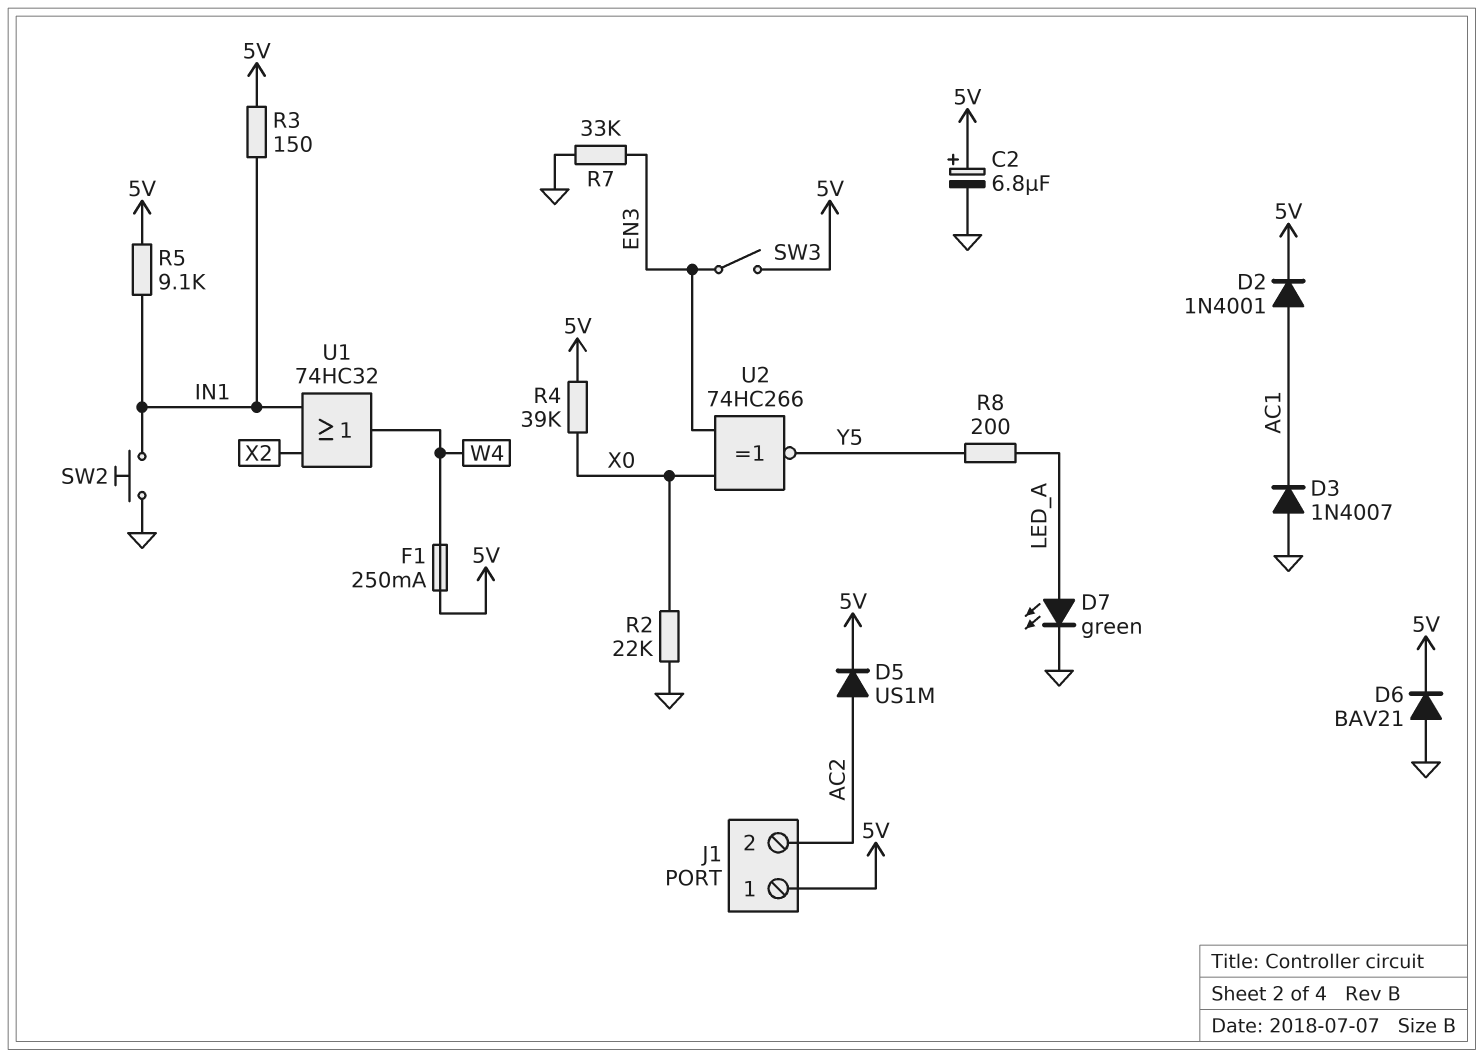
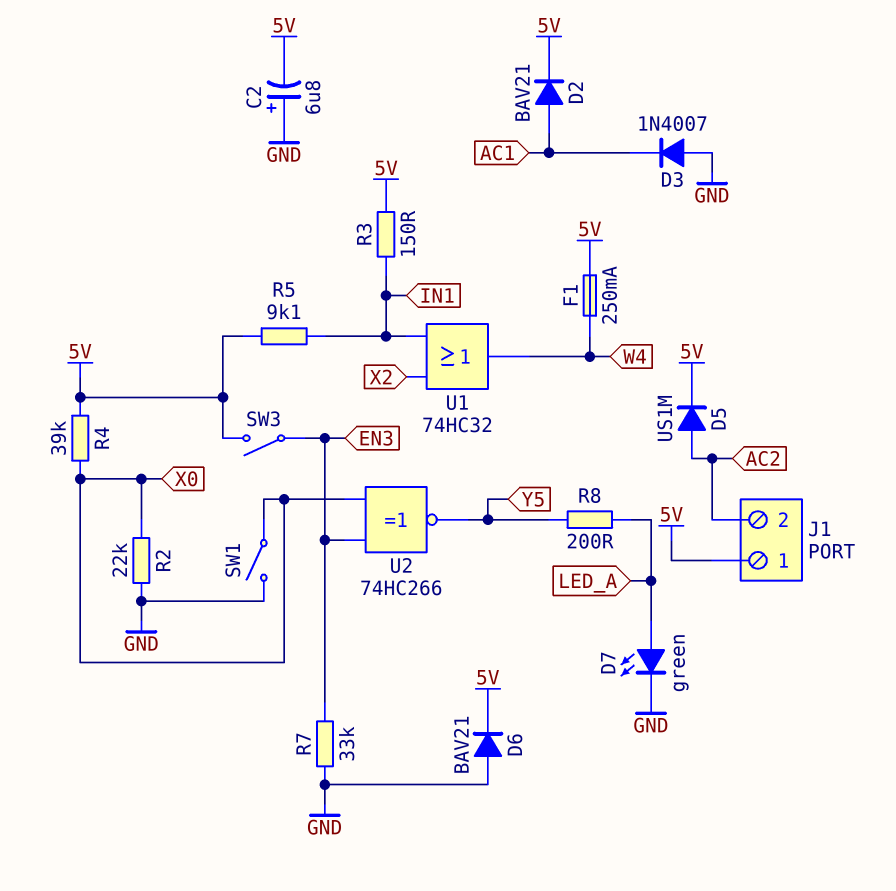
C2: 6.8uF (plus 5V, minus GND) -> 6.8uF (plus GND, minus 5V)
D2: diode 1N4001 (A AC1, K 5V) -> diode BAV21 (A AC1, K 5V)
SW1: none -> switch (GND, X0)
SW2: button (GND, IN1) -> none

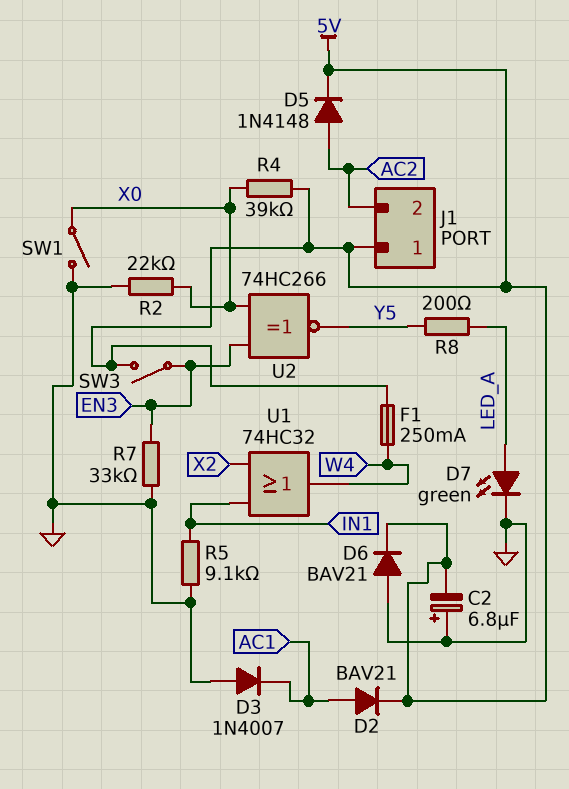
D5: diode US1M (A AC2, K 5V) -> diode 1N4148 (A AC2, K 5V)
R3: 150 (5V, IN1) -> none
R5: 9.1k (5V, IN1) -> 9.1k (GND, IN1)

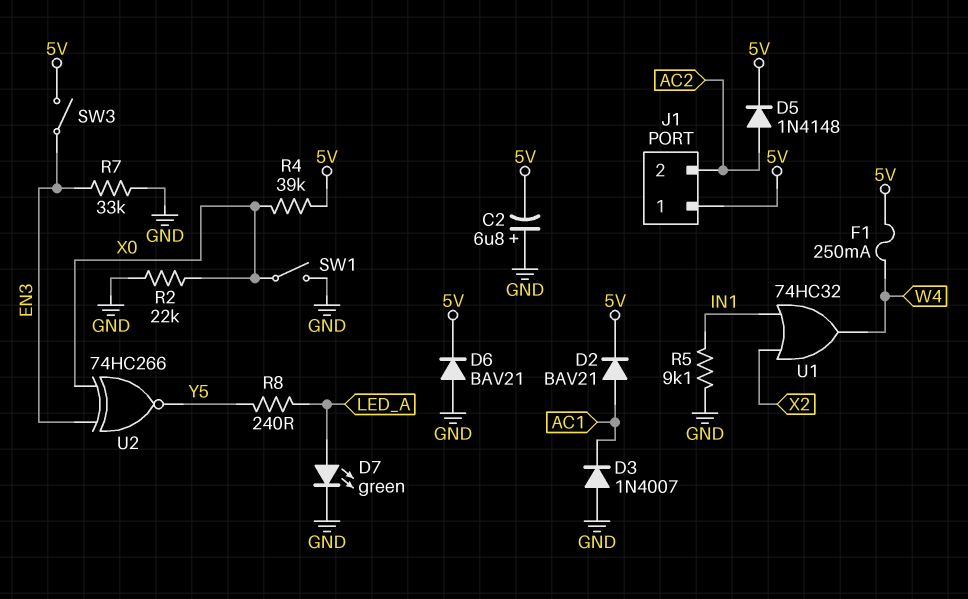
R8: 200 (LED_A, Y5) -> 240 (LED_A, Y5)

